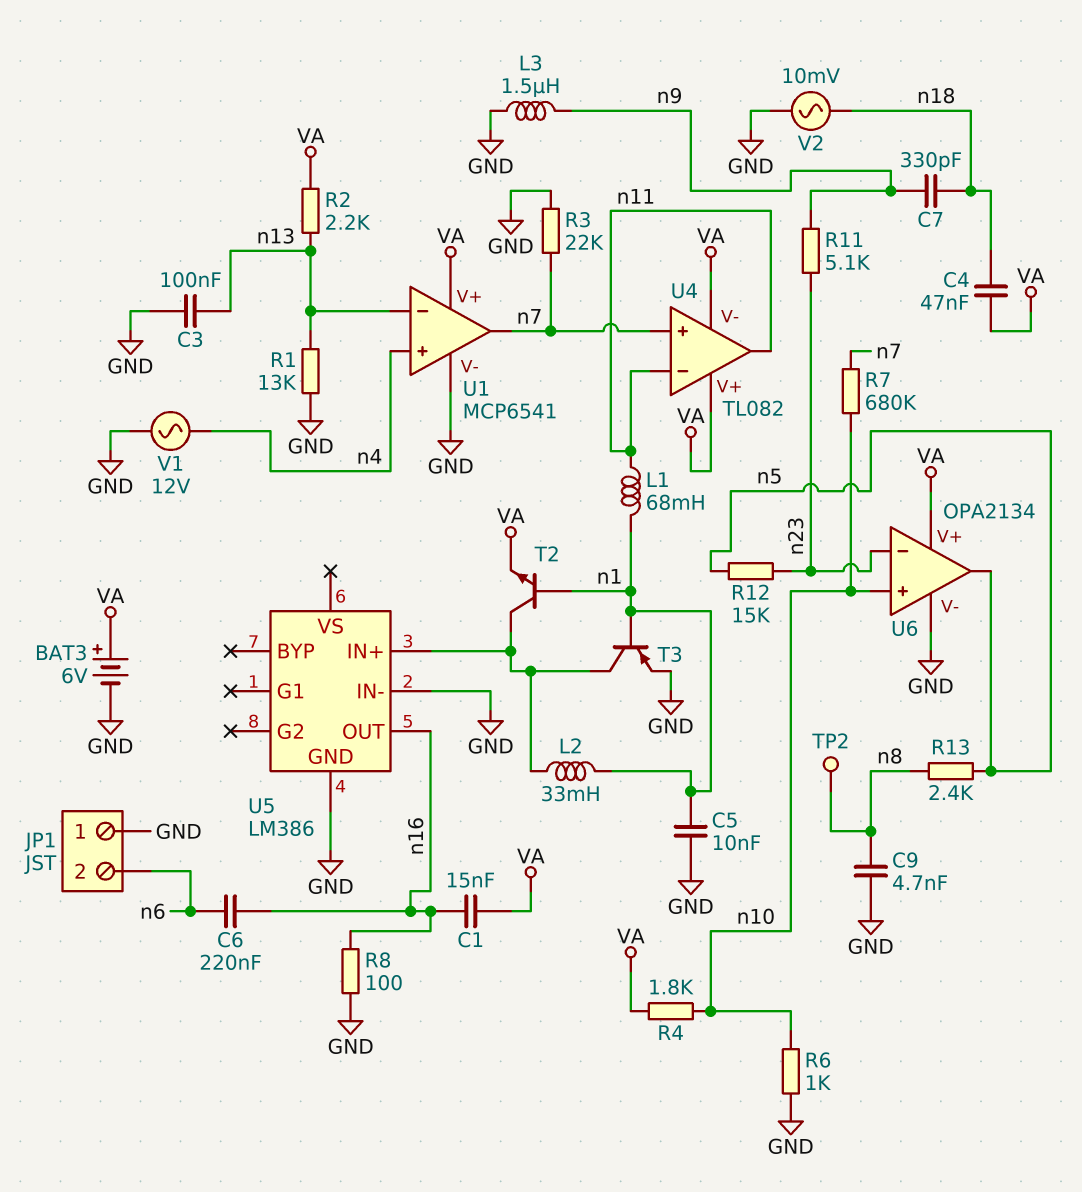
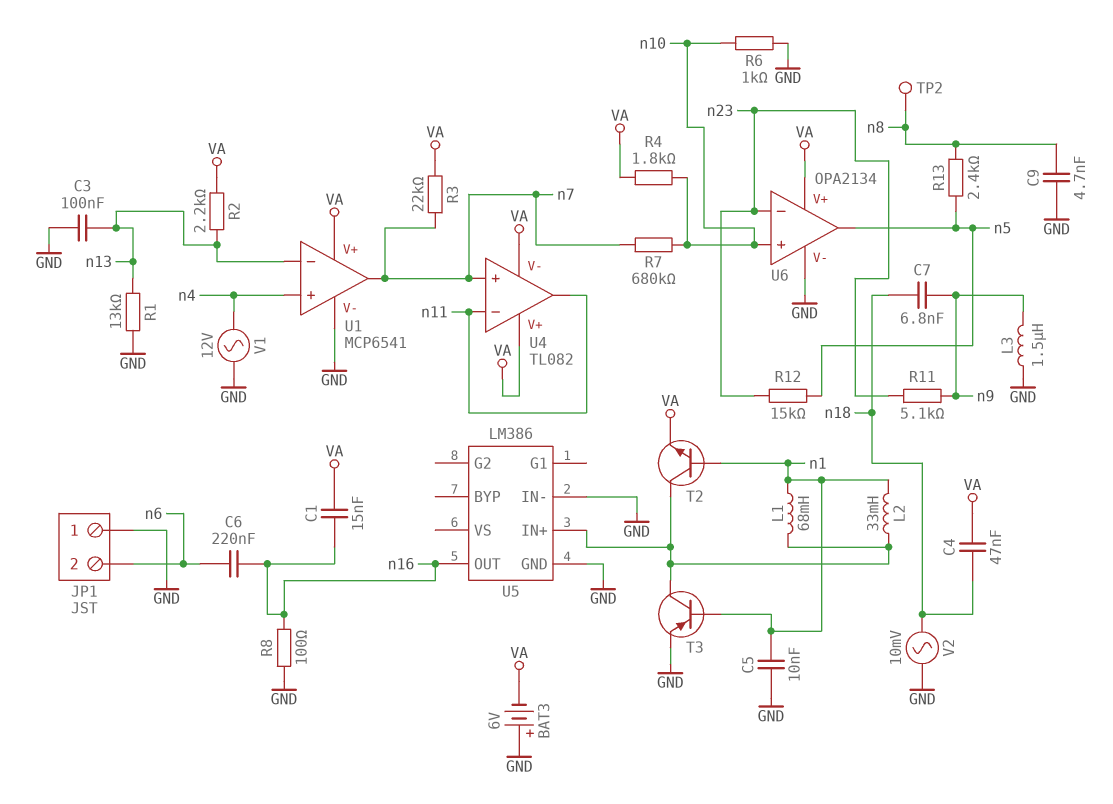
BAT3: 6V (plus VA, minus GND) -> 6V (plus GND, minus VA)
C7: 330pF (n9, n18) -> 6.8nF (n9, n18)
L1: 68mH (n1, n11) -> 68mH (U5/IN+, n1)
R3: 22k (GND, n7) -> 22k (VA, n7)

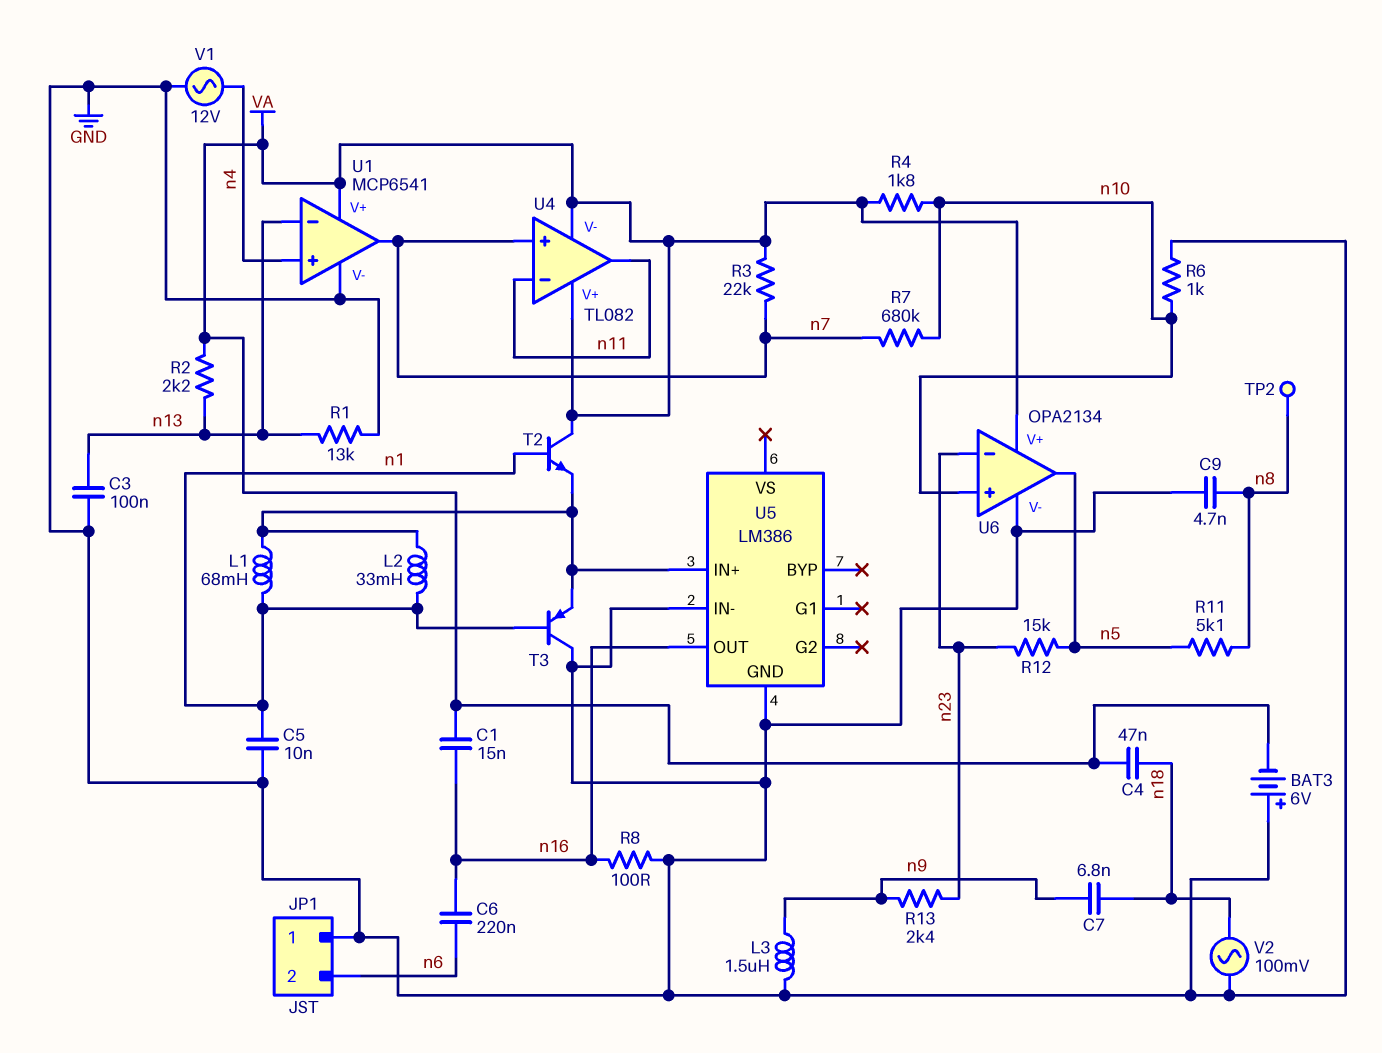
R11: 5.1k (n9, n23) -> 5.1k (n5, n8)
R13: 2.4k (n5, n8) -> 2.4k (n9, n23)
T2: NPN (B n1, C U5/IN+, E VA) -> NPN (B n1, C VA, E U5/IN+)
T3: PNP (B n1, C U5/IN+, E GND) -> PNP (B n1, C GND, E U5/IN+)
V2: AC 10mV (GND, n18) -> AC 100mV (GND, n18)

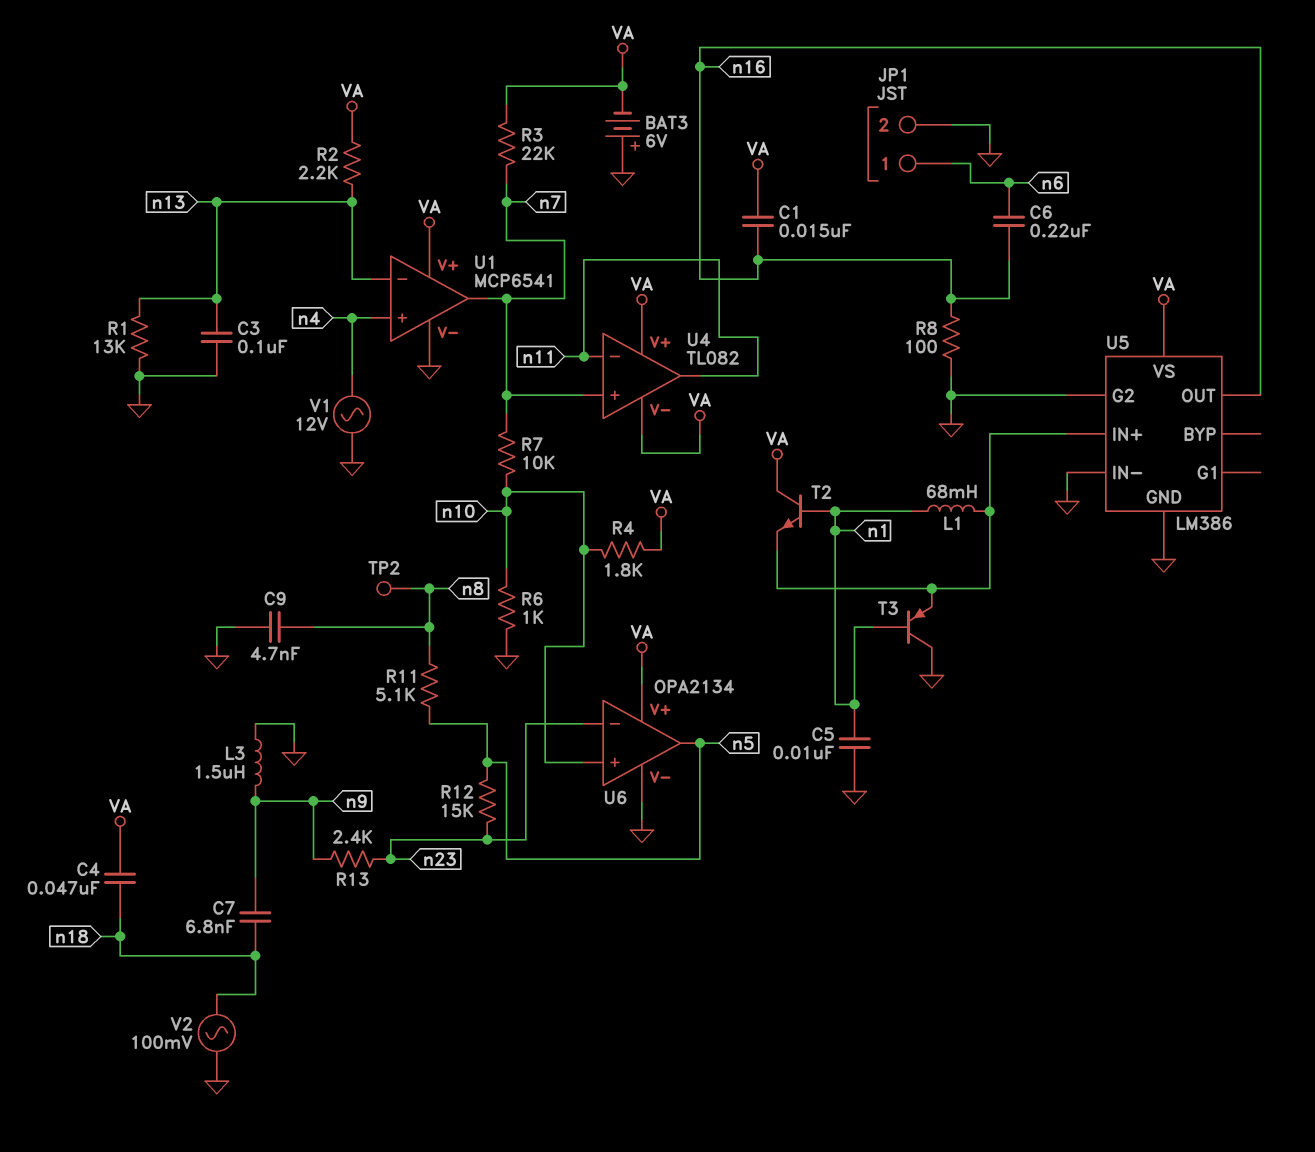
JP1 pin 1: GND -> n6
JP1 pin 2: n6 -> GND
L2: 33mH (U5/IN+, n1) -> none
R7: 680k (n7, n10) -> 10k (n7, n10)
U5 pin G2: none -> GND
U5 pin VS: none -> VA

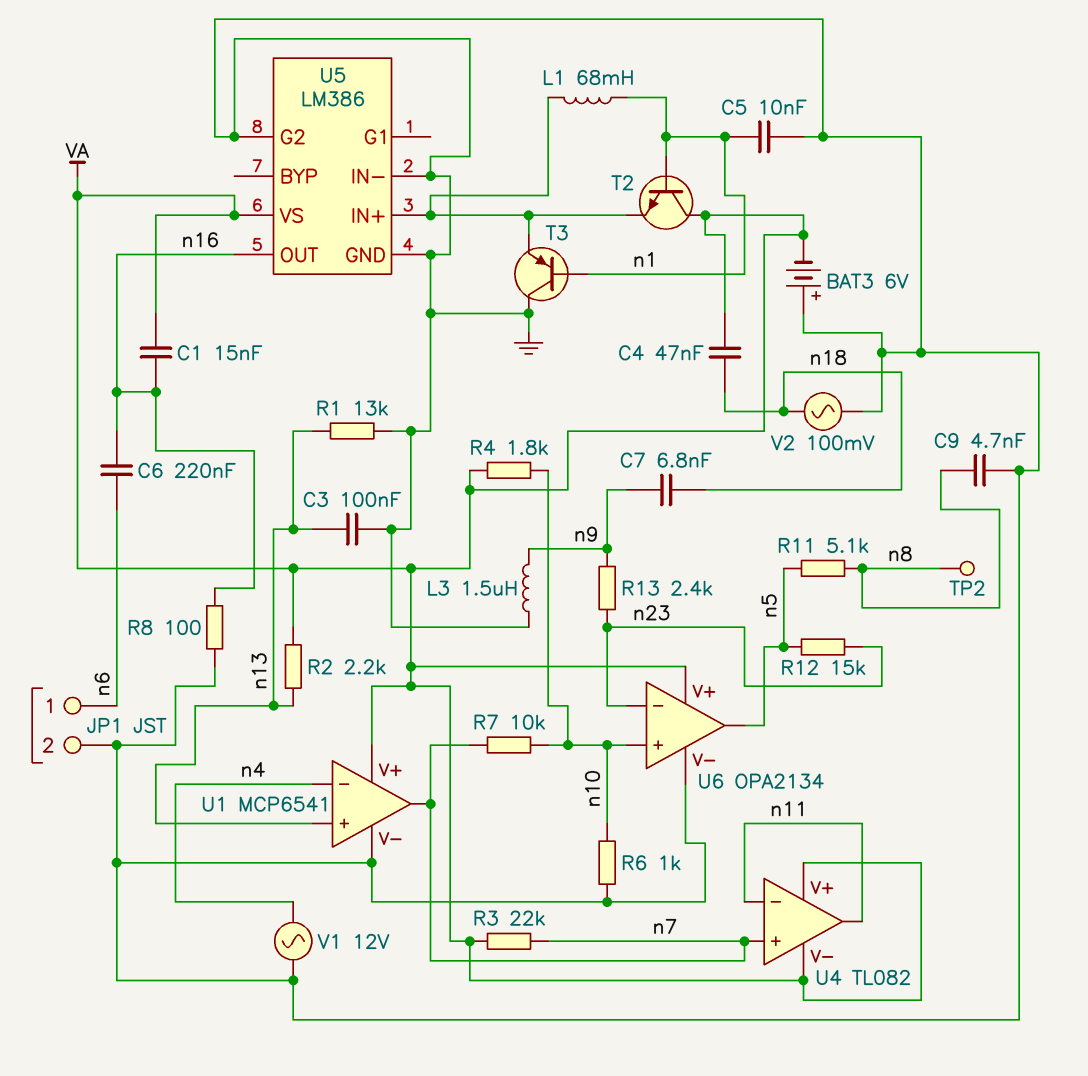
U1 pin in+: n4 -> n13
U1 pin in-: n13 -> n4

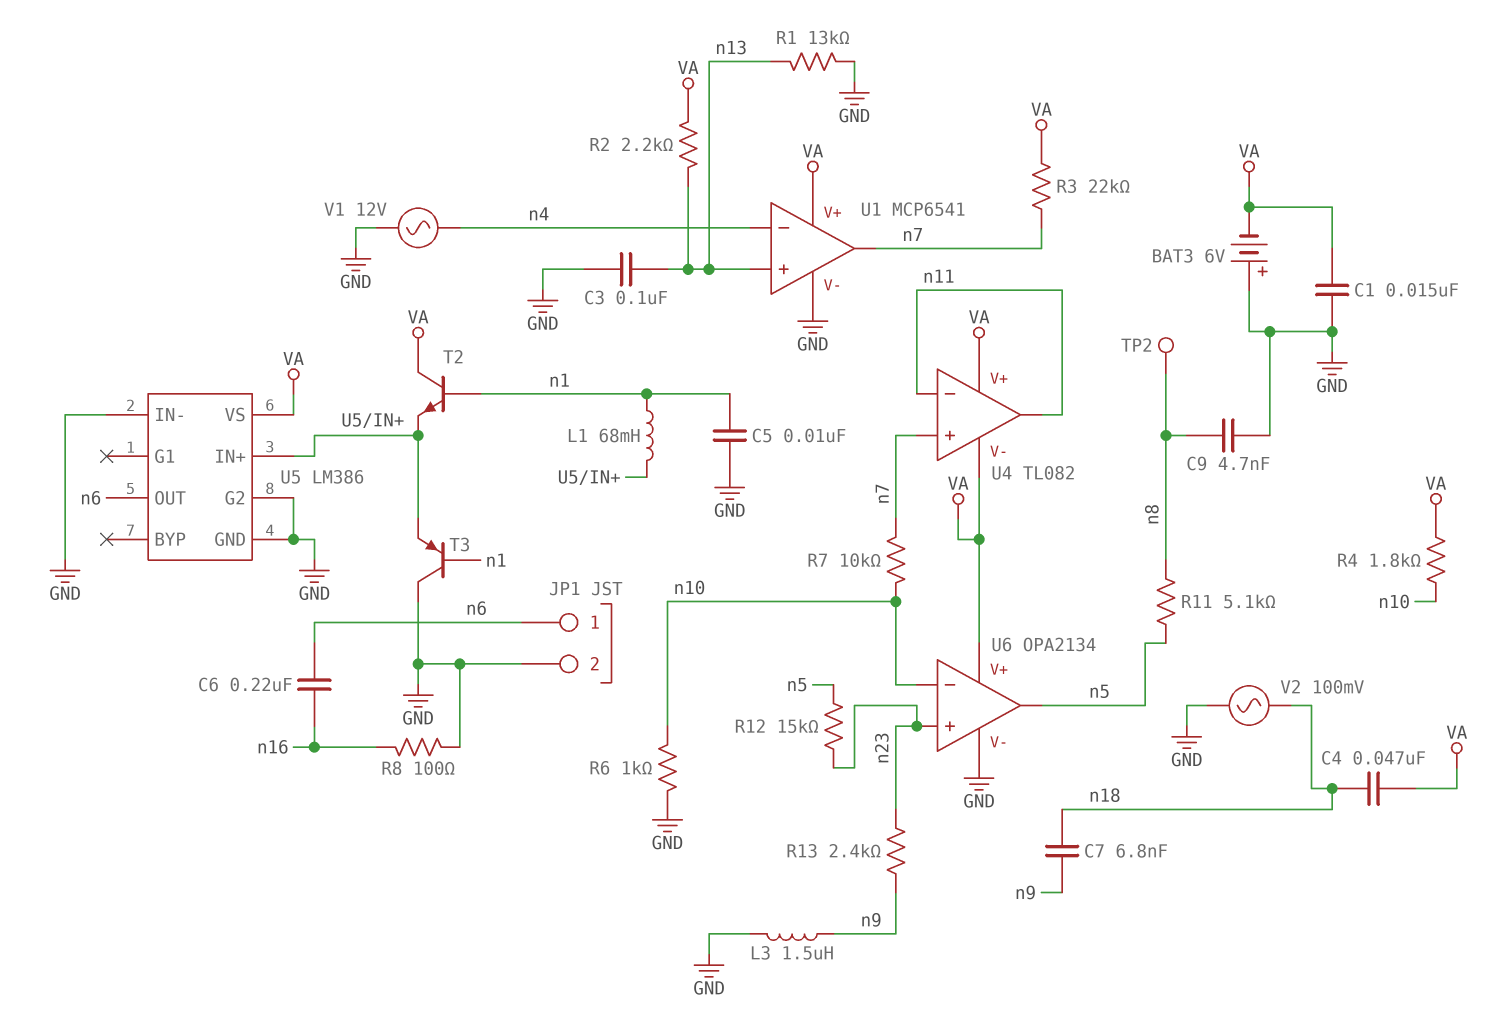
C1: 15nF (VA, n16) -> 15nF (GND, VA)
U5 pin OUT: n16 -> n6
U6 pin in+: n10 -> n23
U6 pin in-: n23 -> n10

